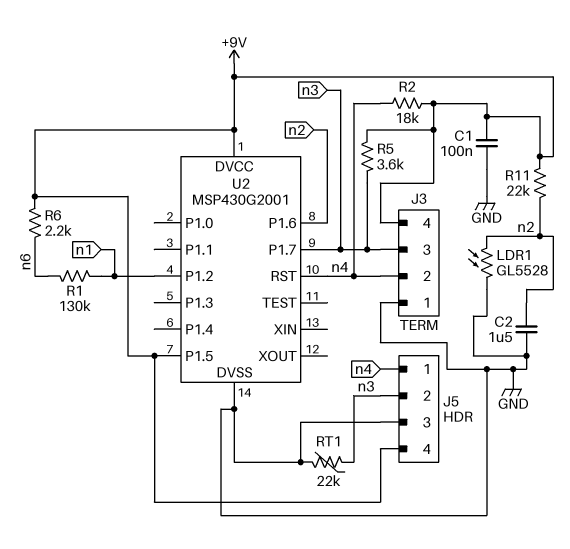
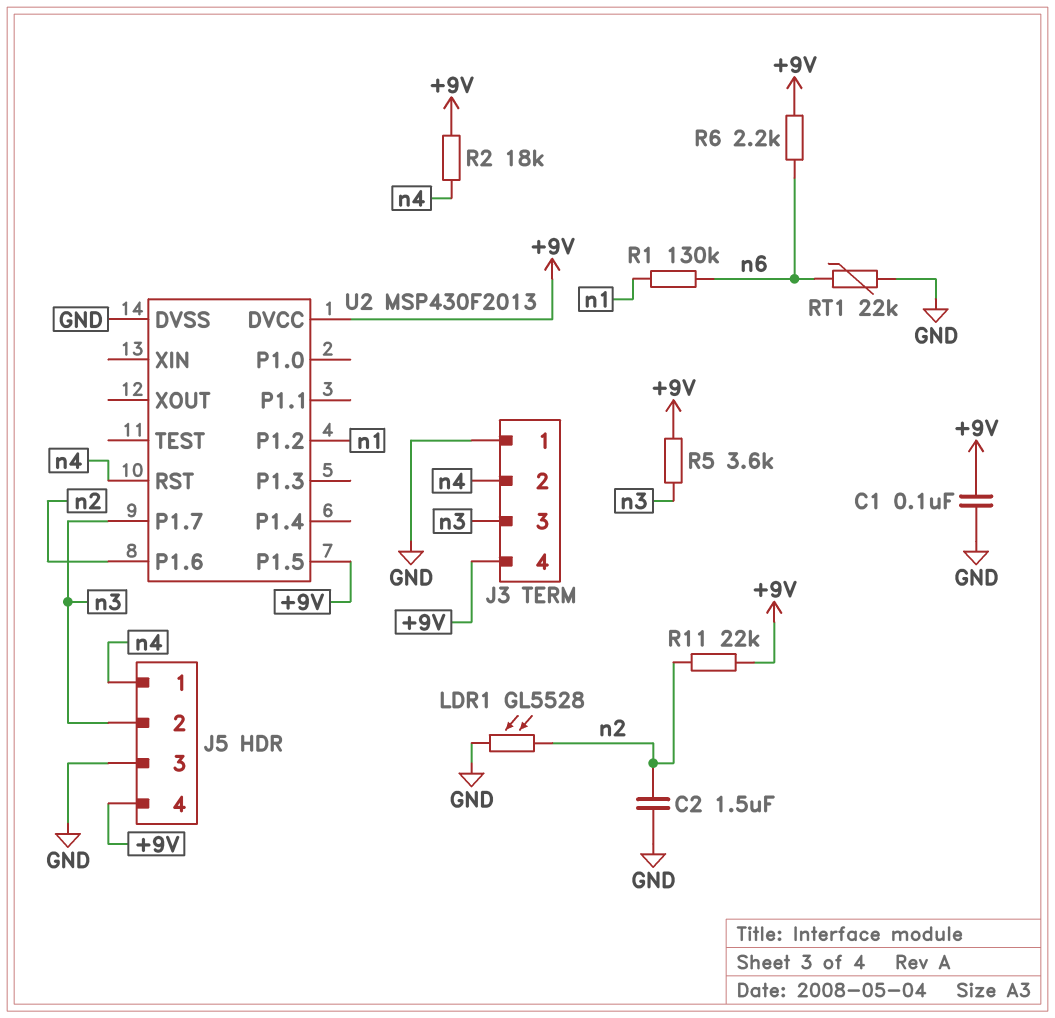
RT1: 22k (GND, n3) -> 22k (GND, n6)
U2: MSP430G2001 -> MSP430F2013

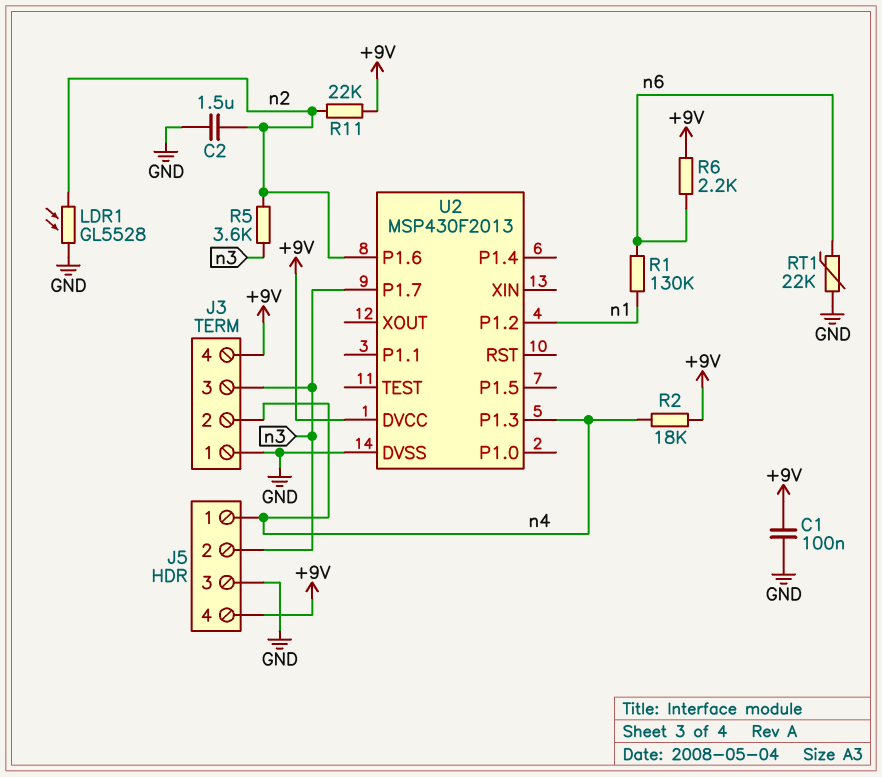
R5: 3.6k (+9V, n3) -> 3.6k (n2, n3)
U2 pin P1.3: none -> n4
U2 pin P1.5: +9V -> none
U2 pin RST: n4 -> none

